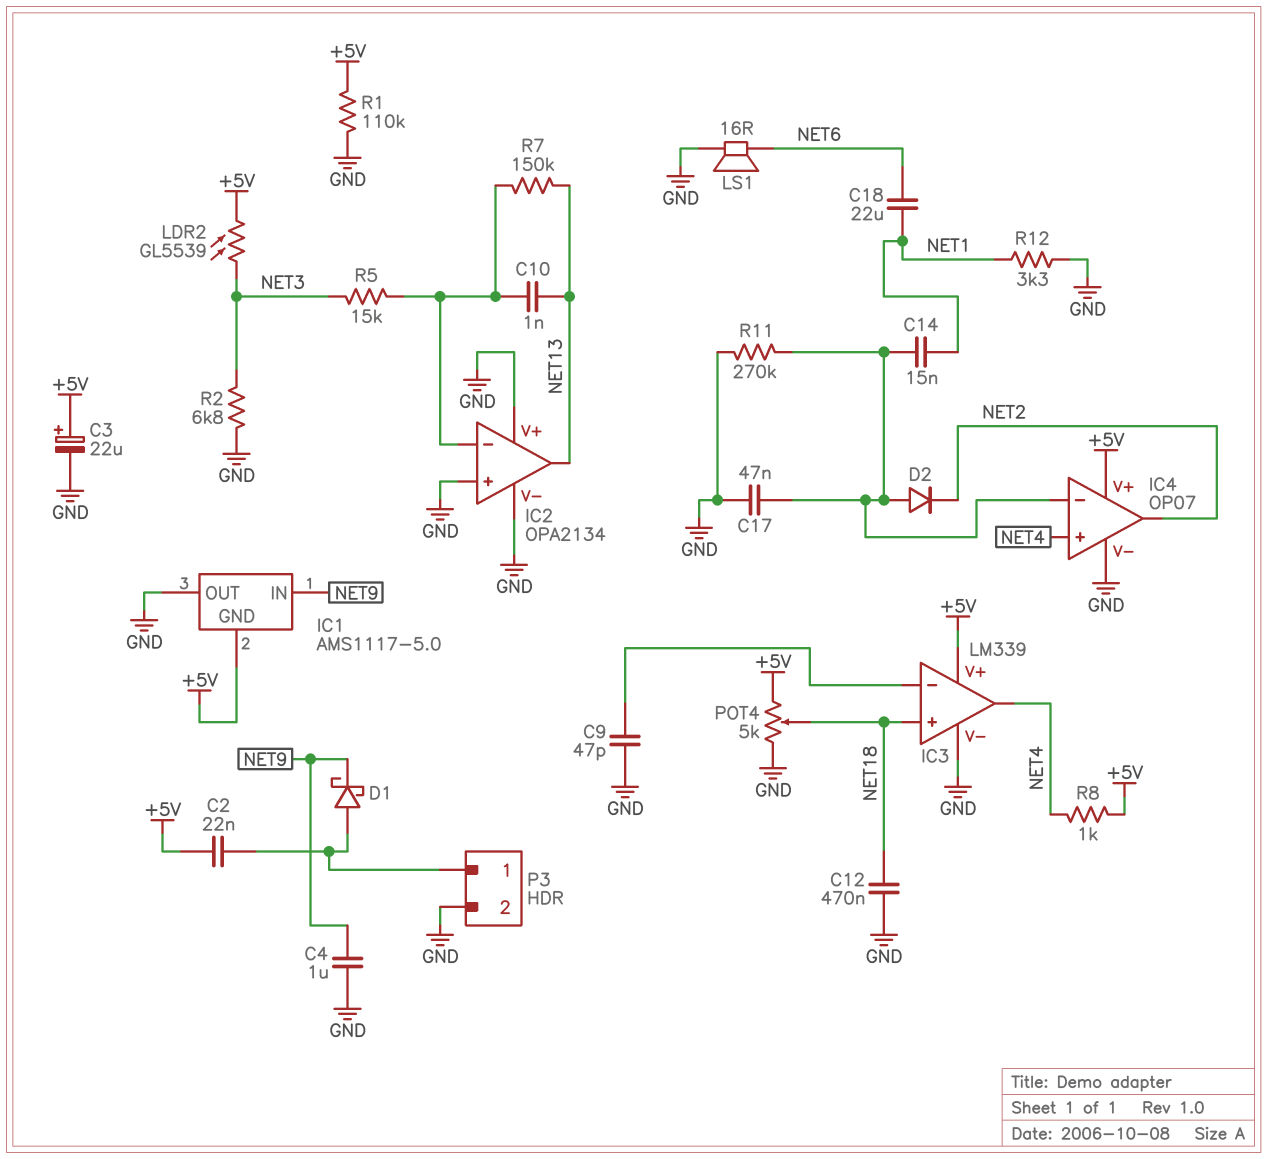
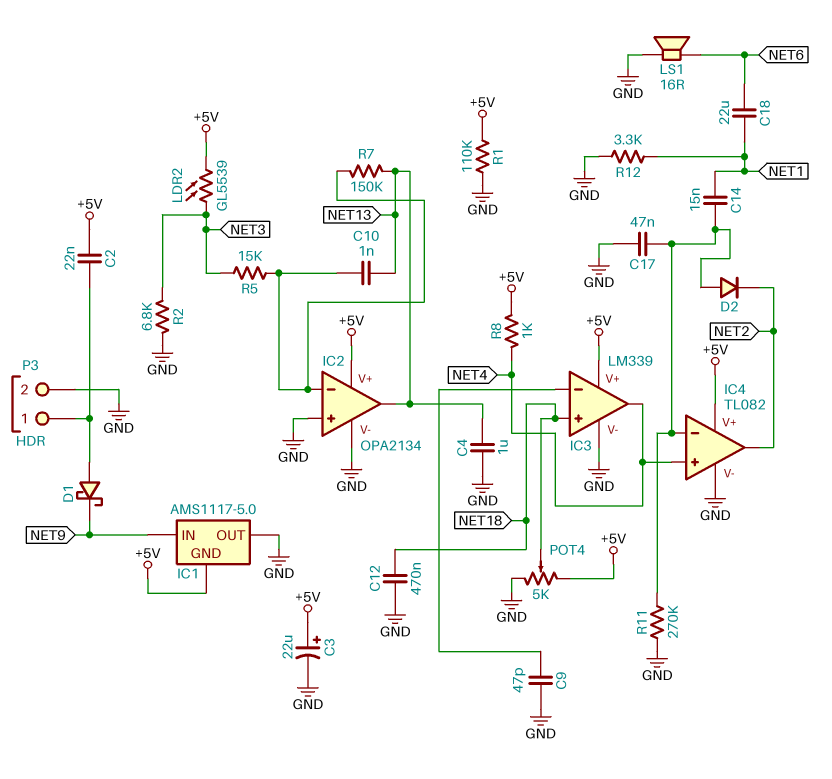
C4: 1uF (GND, NET9) -> 1uF (GND, NET13)
IC2 pin V+: GND -> +5V
IC4: OP07 -> TL082

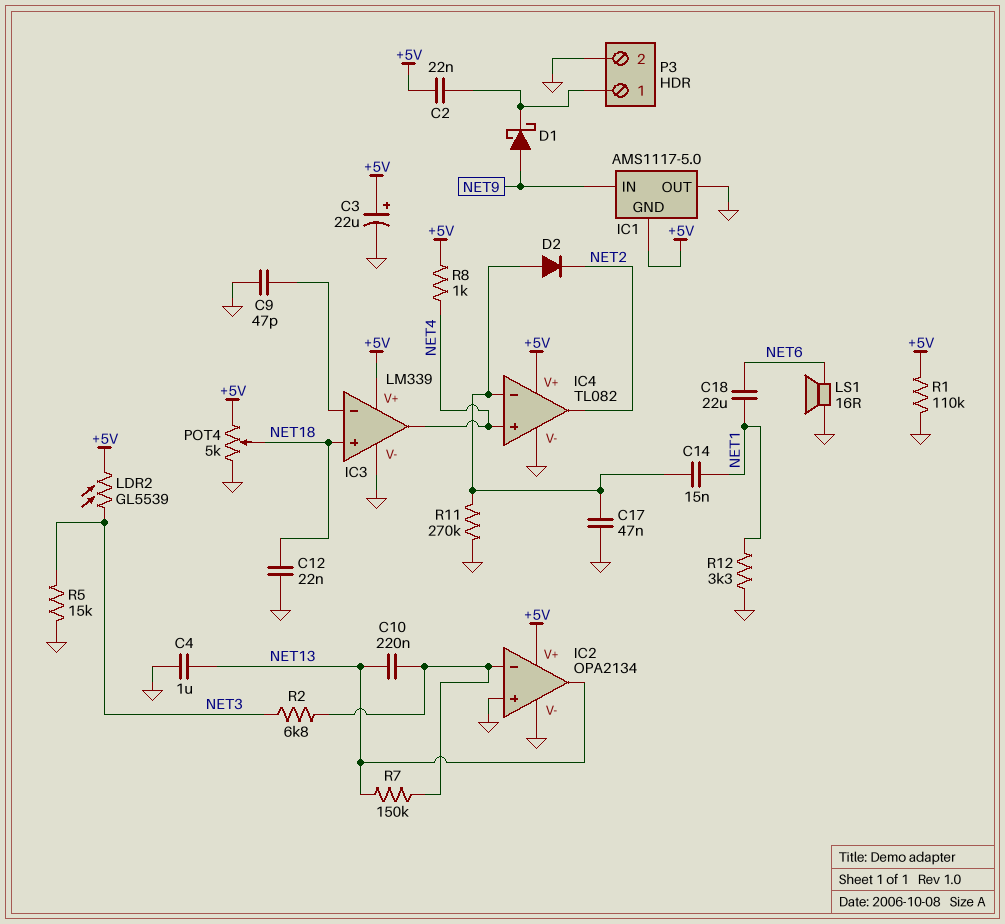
C10: 1nF (IC2/in-, NET13) -> 220nF (IC2/in-, NET13)
C12: 470nF (GND, NET18) -> 22nF (GND, NET18)
D1: schottky (A P3/1, K NET9) -> schottky (A NET9, K P3/1)
R2: 6.8k (GND, NET3) -> 6.8k (IC2/in-, NET3)
R5: 15k (IC2/in-, NET3) -> 15k (GND, NET3)

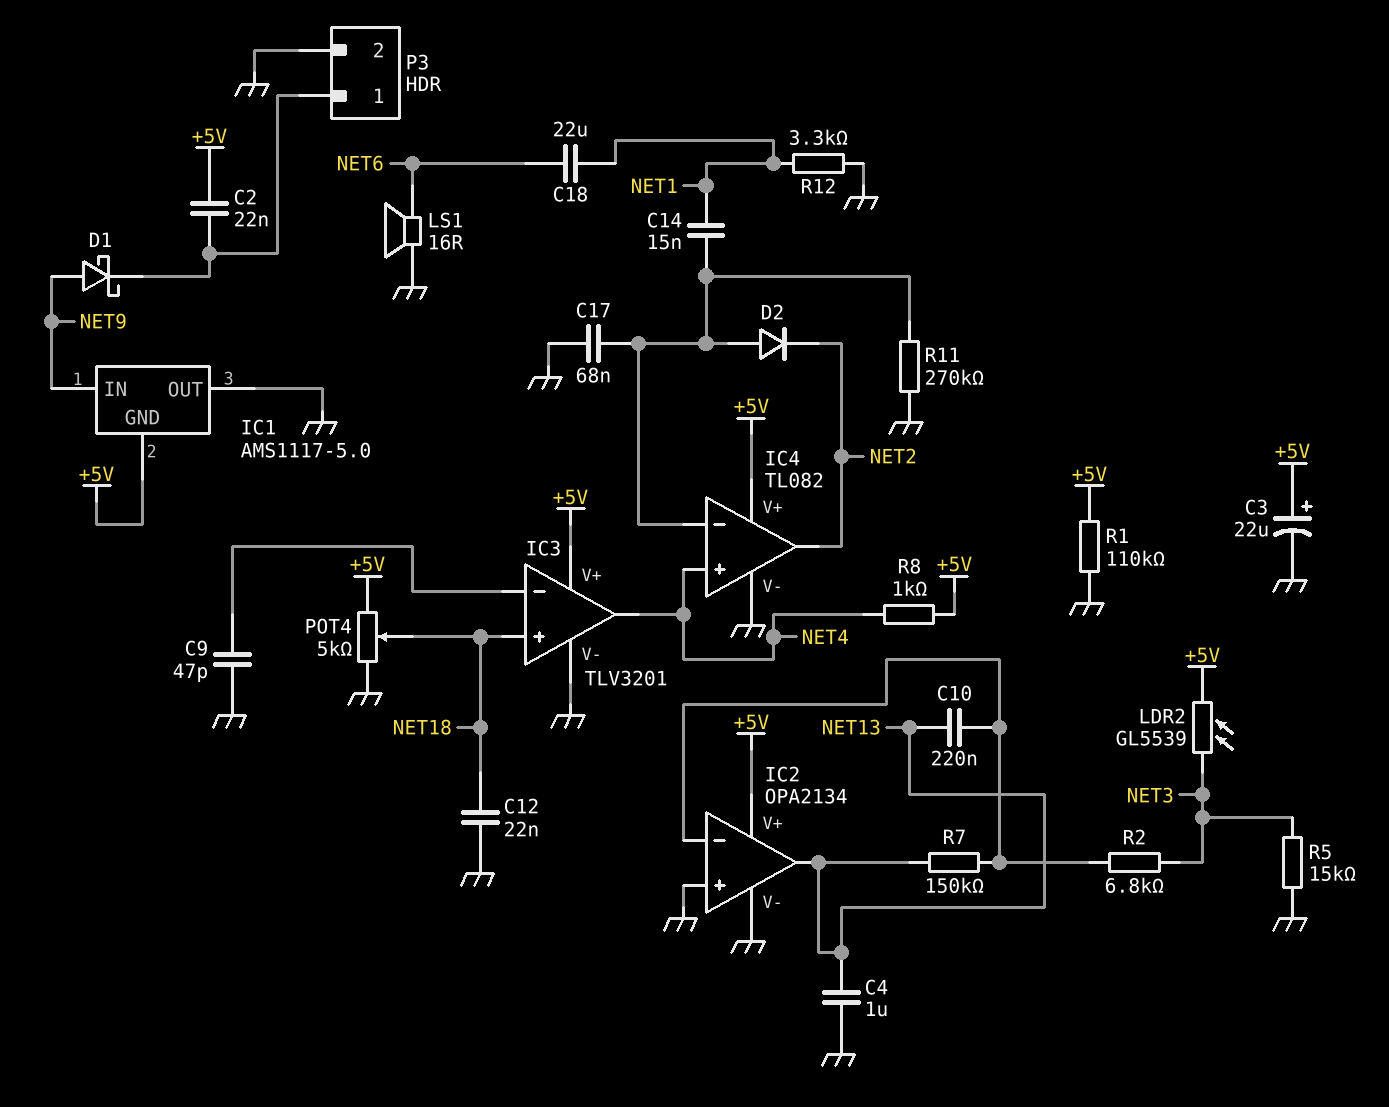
C17: 47nF (GND, IC4/in-) -> 68nF (GND, IC4/in-)
IC3: LM339 -> TLV3201

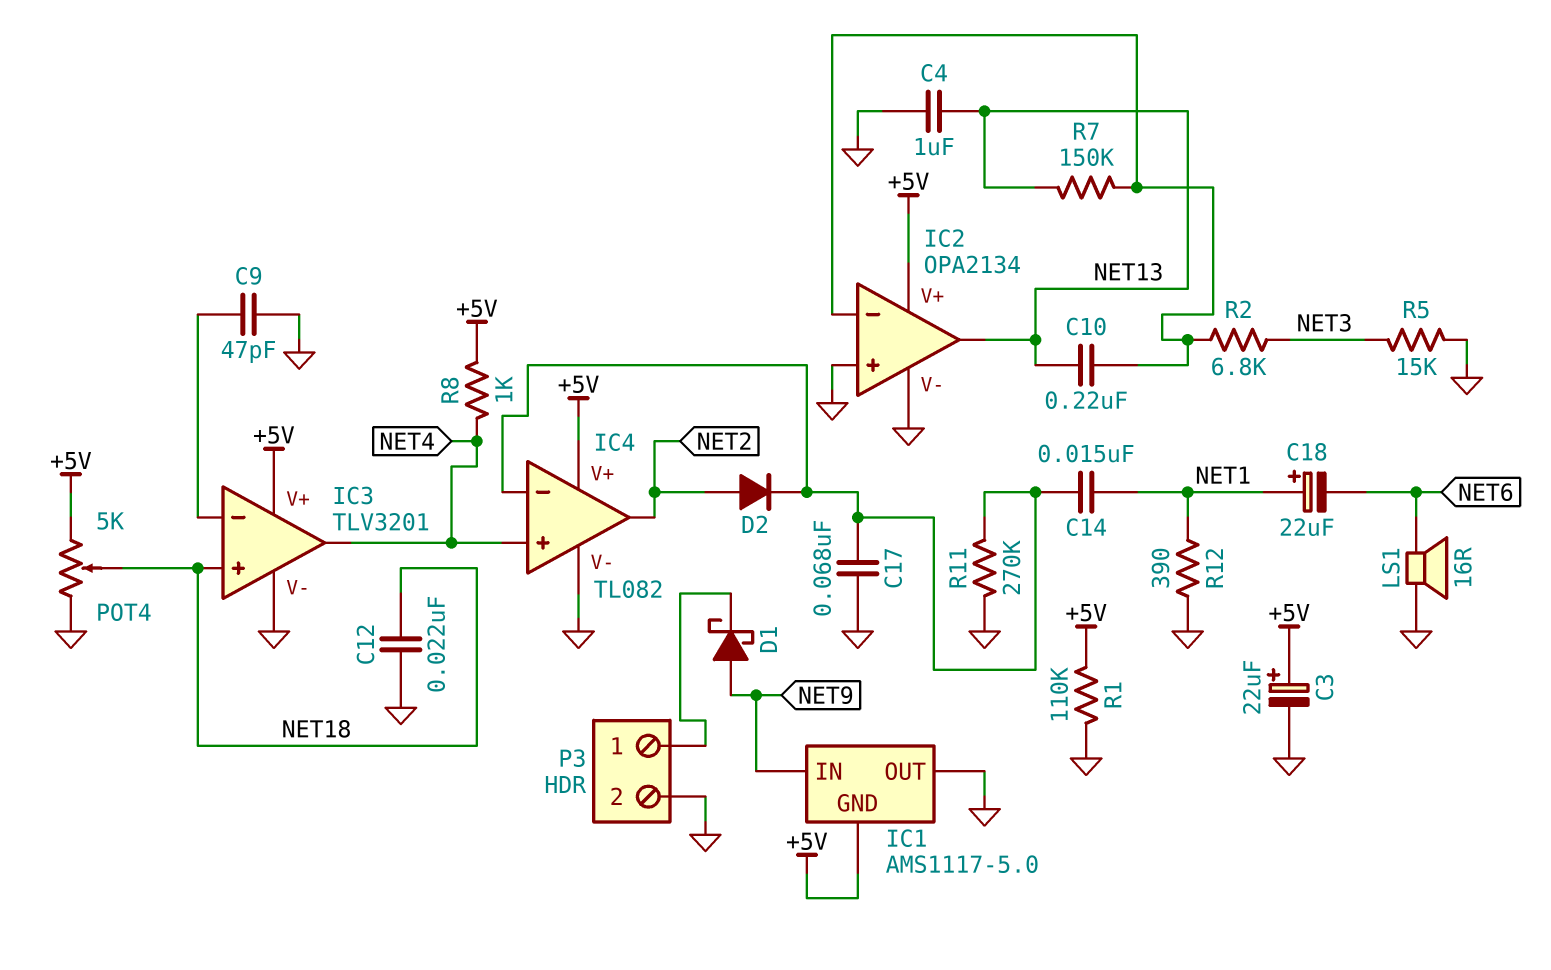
C2: 22nF (+5V, P3/1) -> none
C18: 22uF (NET1, NET6) -> 22uF (plus NET1, minus NET6)
D2: diode (A IC4/in-, K NET2) -> diode (A NET2, K IC4/in-)
LDR2: GL5539 (+5V, NET3) -> none
R12: 3.3k (GND, NET1) -> 390 (GND, NET1)

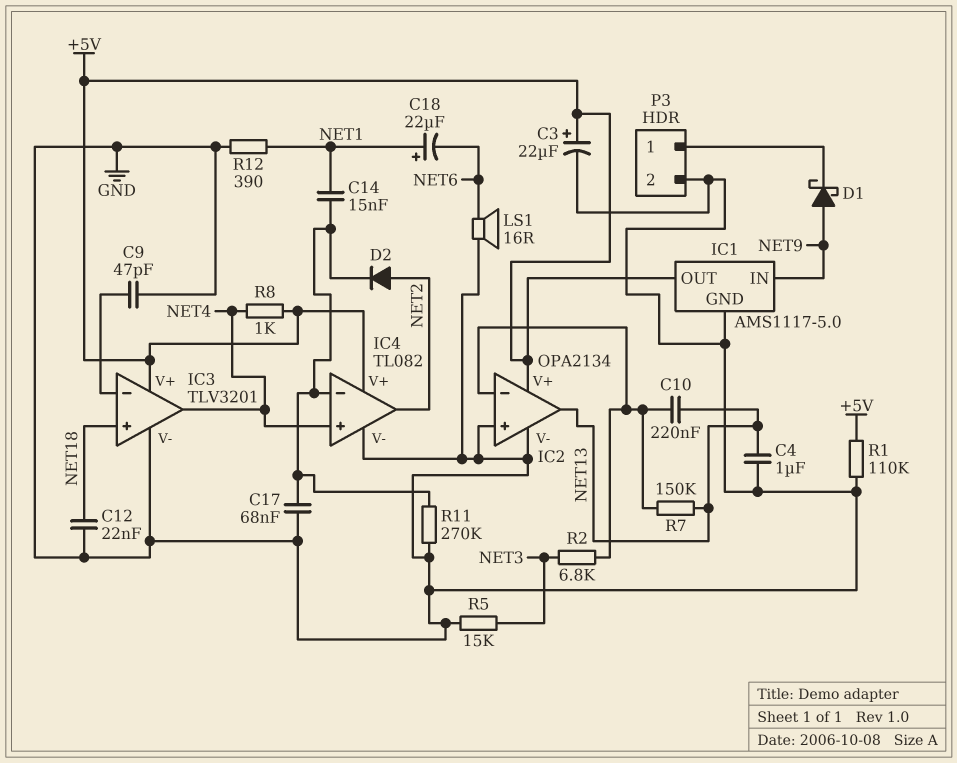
IC1 pin GND: +5V -> GND
IC1 pin OUT: GND -> +5V
POT4: 5k (+5V, GND, wiper NET18) -> none

